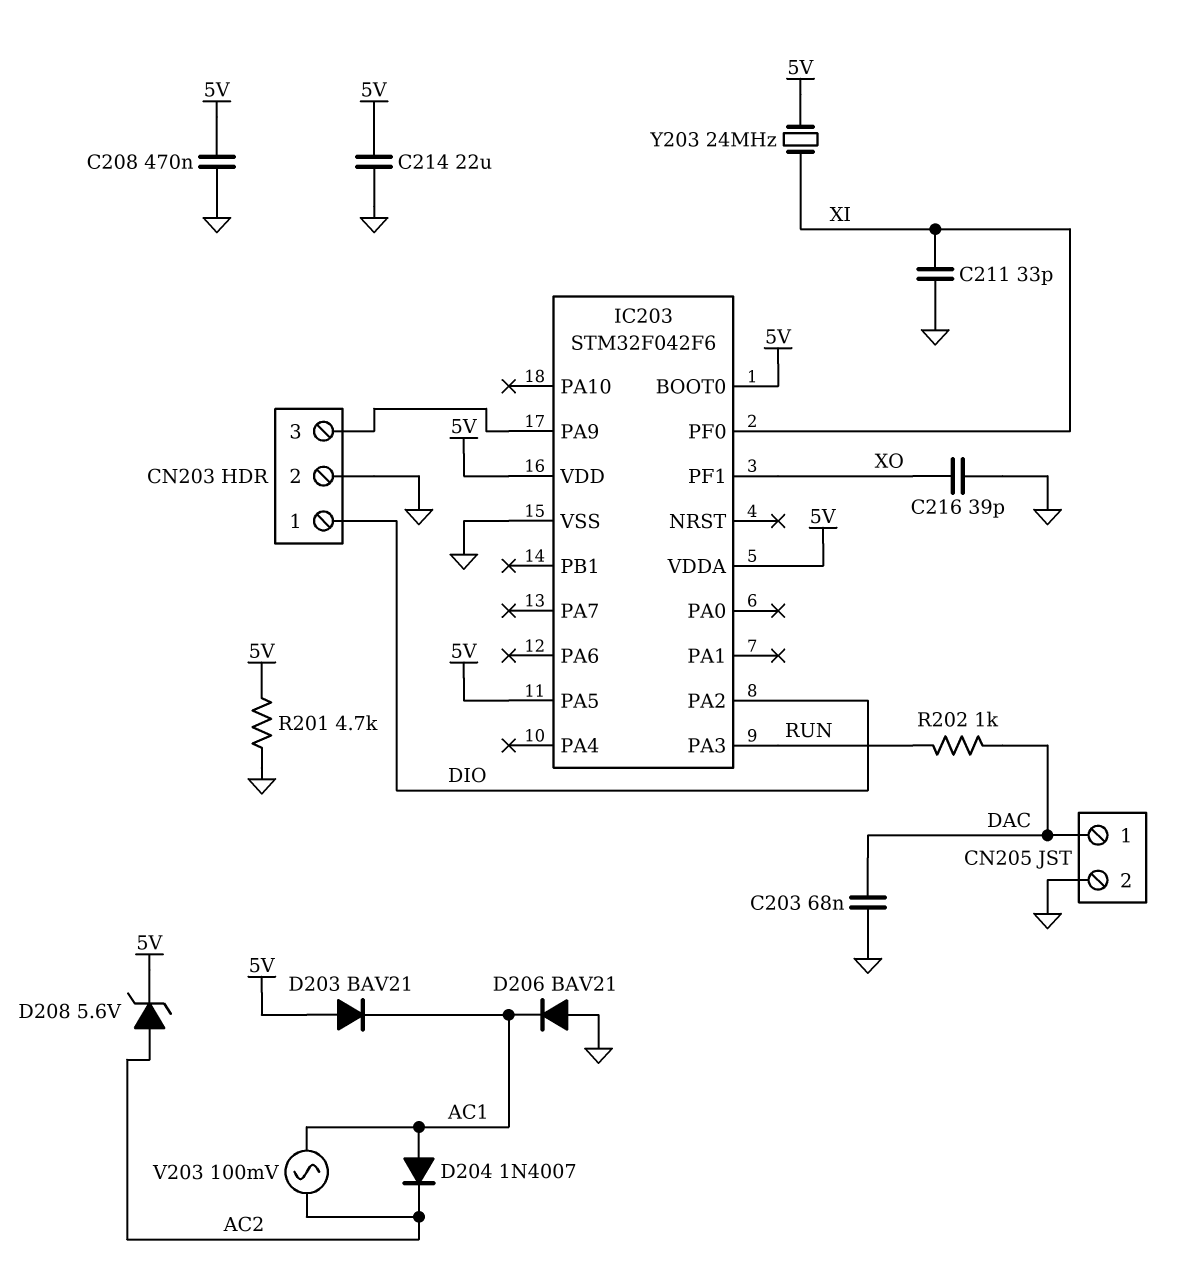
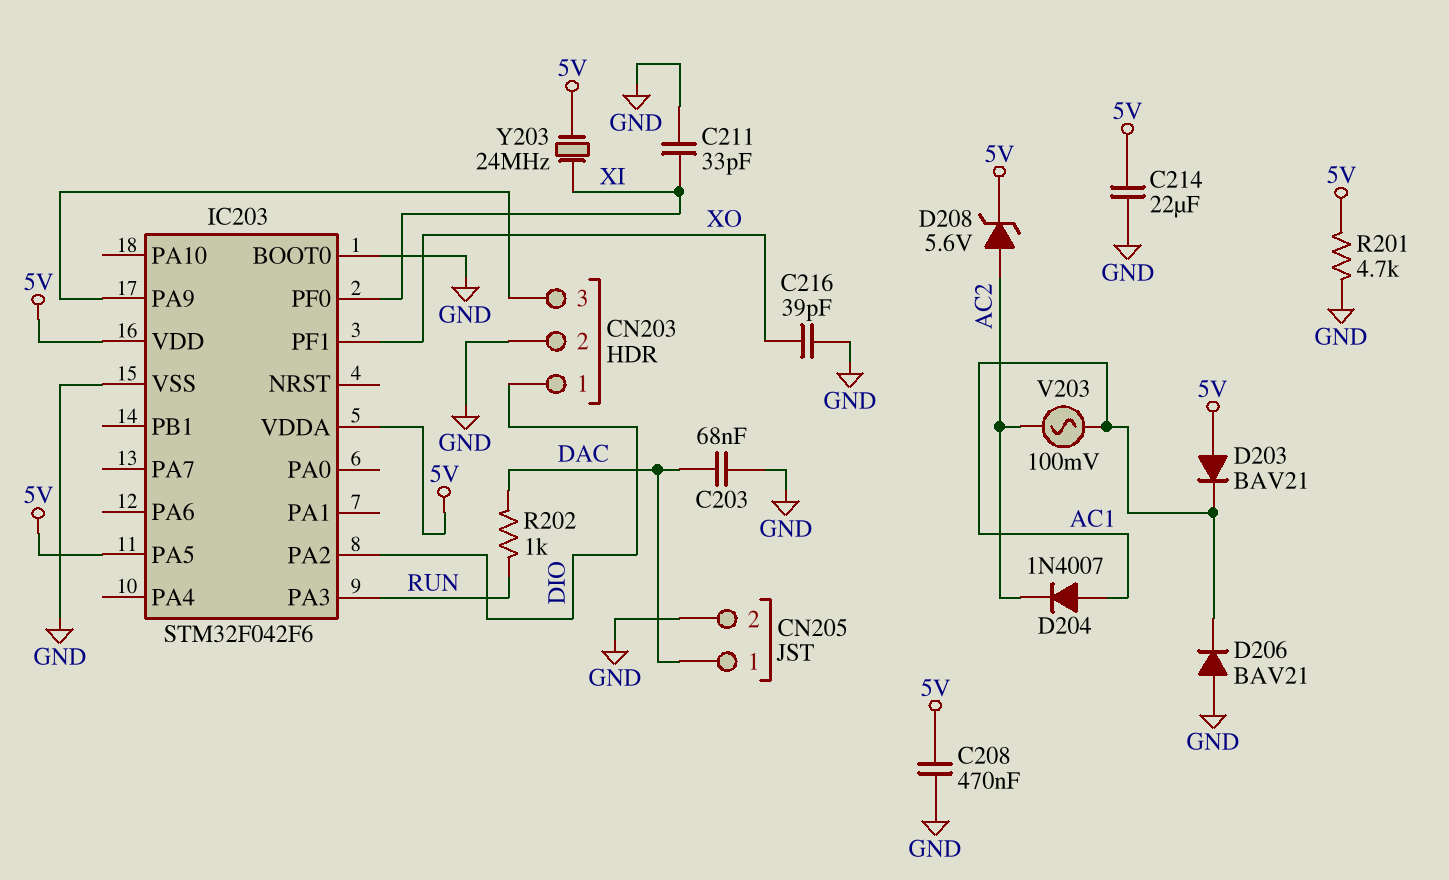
IC203 pin BOOT0: 5V -> GND

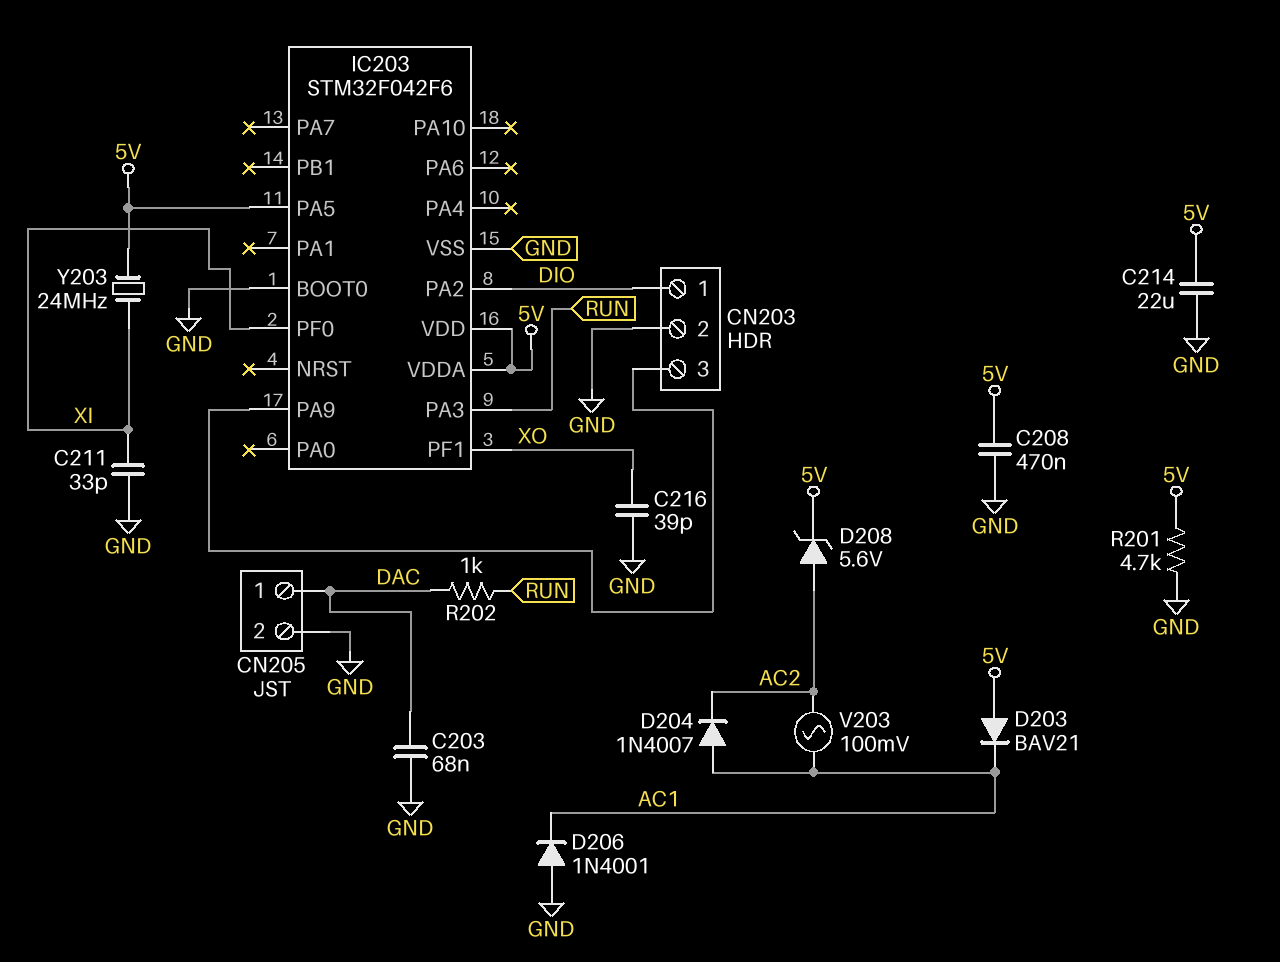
D206: diode BAV21 (A GND, K AC1) -> diode 1N4001 (A GND, K AC1)

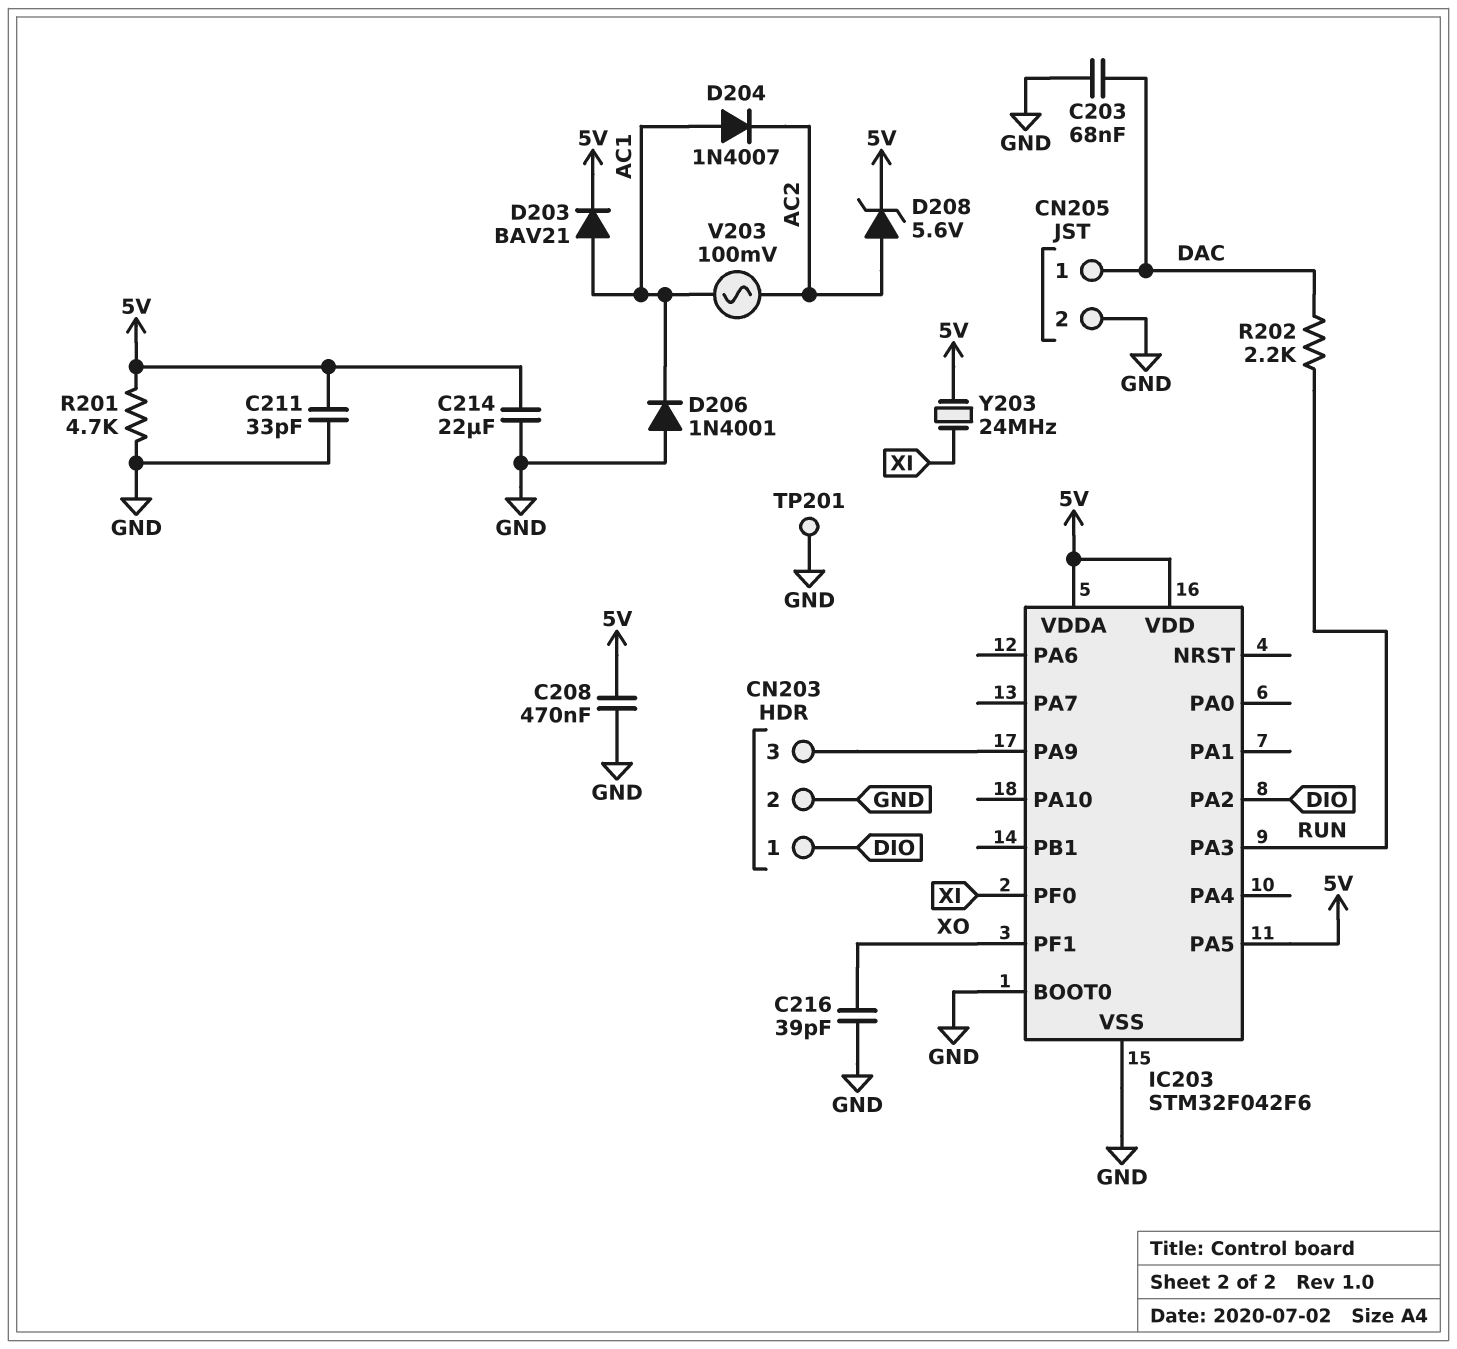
C211: 33pF (GND, XI) -> 33pF (5V, GND)
D203: diode BAV21 (A 5V, K AC1) -> diode BAV21 (A AC1, K 5V)
R202: 1k (DAC, RUN) -> 2.2k (DAC, RUN)
TP201: none -> test point (GND)

